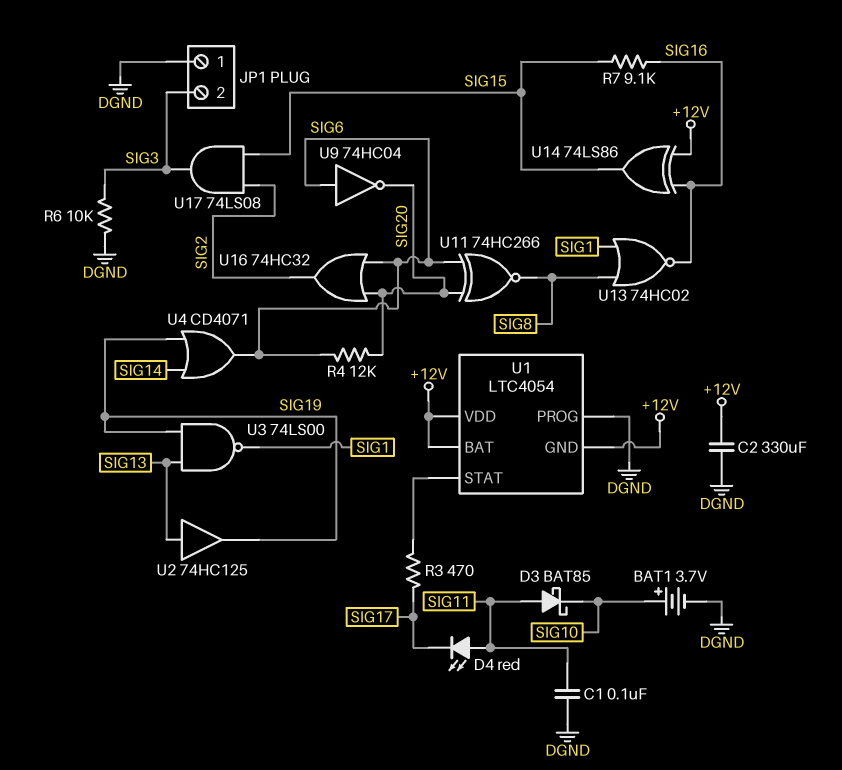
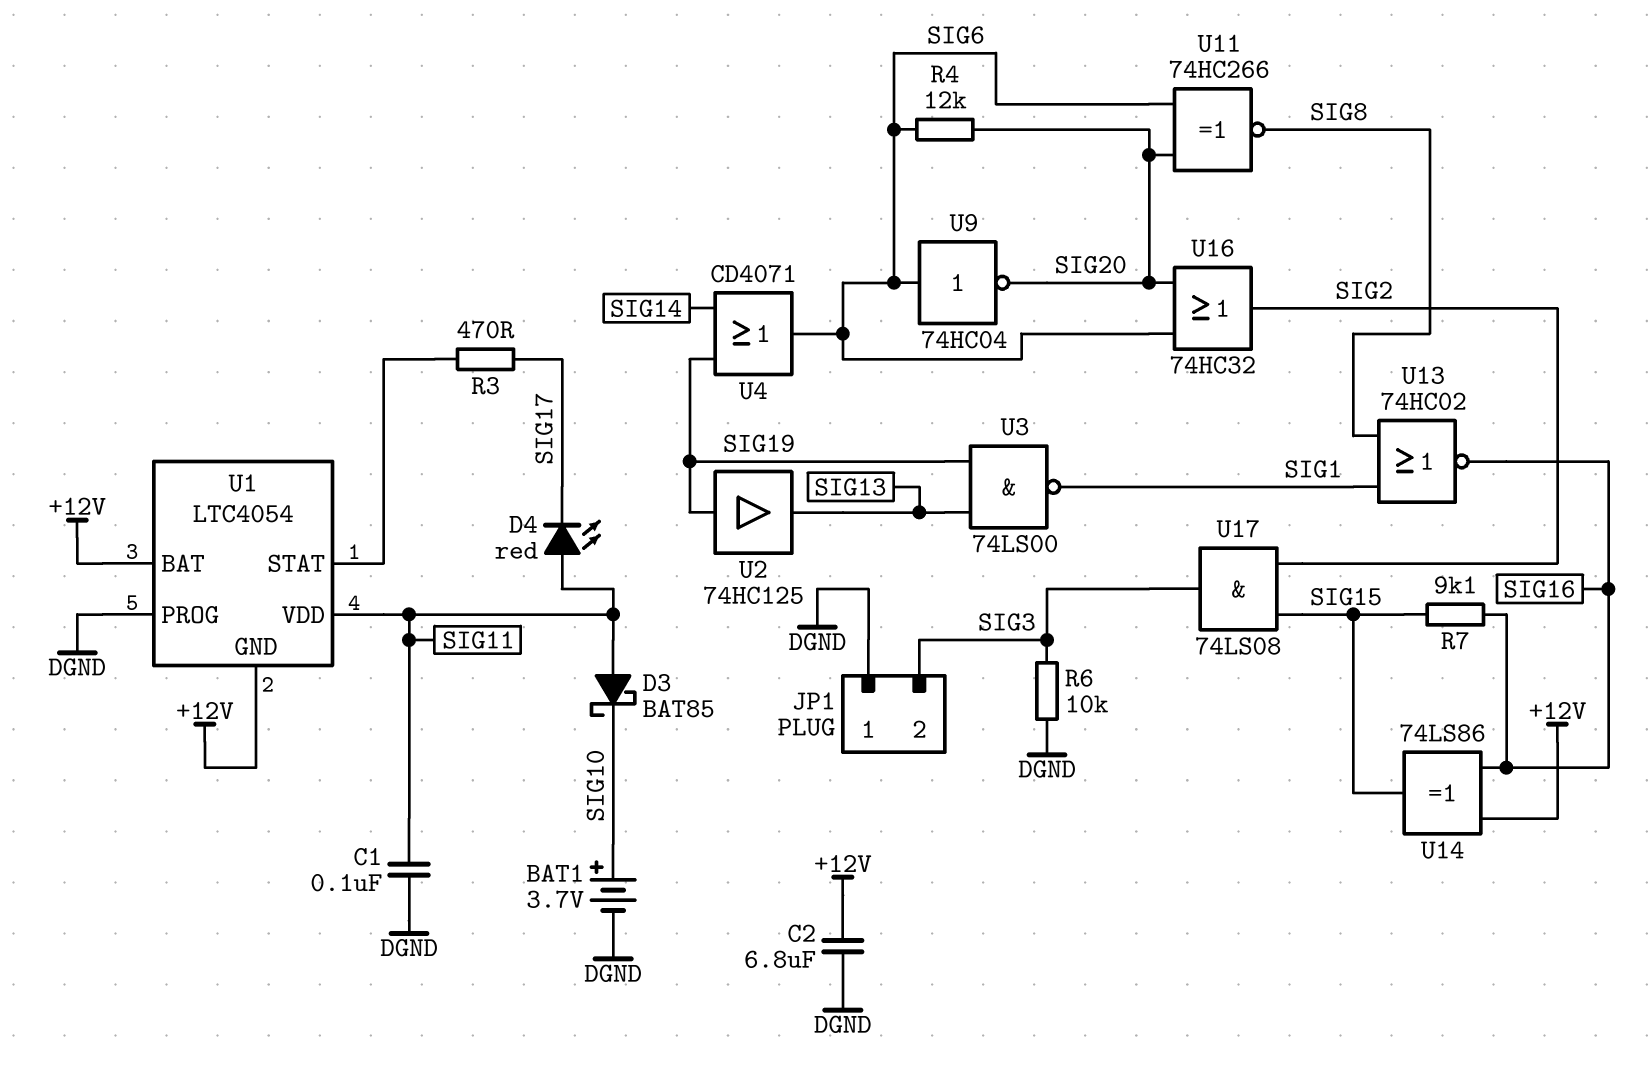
C2: 330uF (+12V, DGND) -> 6.8uF (+12V, DGND)
U1 pin VDD: +12V -> SIG11
U2: buffer 74HC125 (in SIG13, out SIG19) -> buffer 74HC125 (in SIG19, out SIG13)

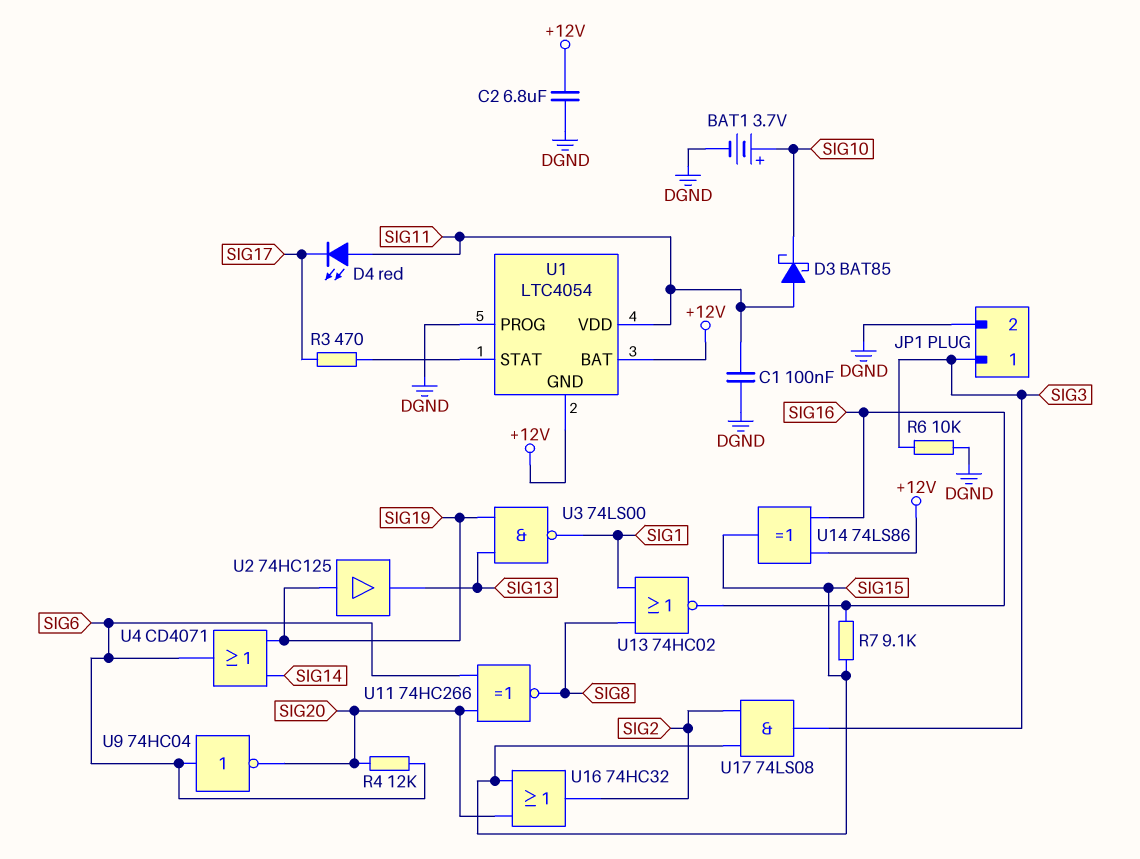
JP1 pin 1: DGND -> SIG3
JP1 pin 2: SIG3 -> DGND
U16: OR 74HC32 (in SIG6, in SIG20, out SIG2) -> OR 74HC32 (in SIG15, in SIG20, out SIG2)

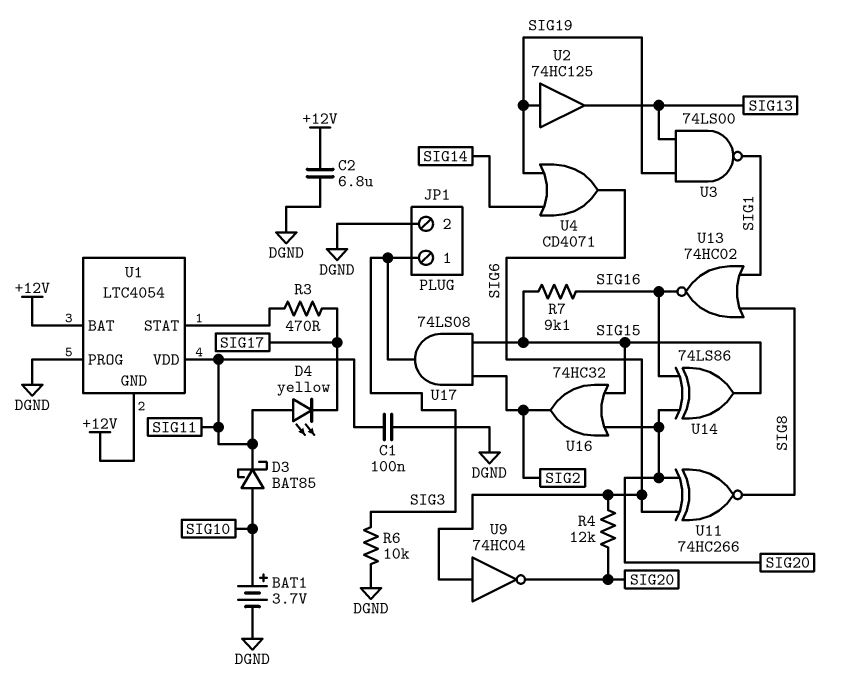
D3: schottky BAT85 (A SIG11, K SIG10) -> schottky BAT85 (A SIG10, K SIG11)
D4: LED red (A SIG11, K SIG17) -> LED yellow (A SIG11, K SIG17)
U14: XOR 74LS86 (in +12V, in SIG16, out SIG15) -> XOR 74LS86 (in SIG16, in SIG20, out SIG15)

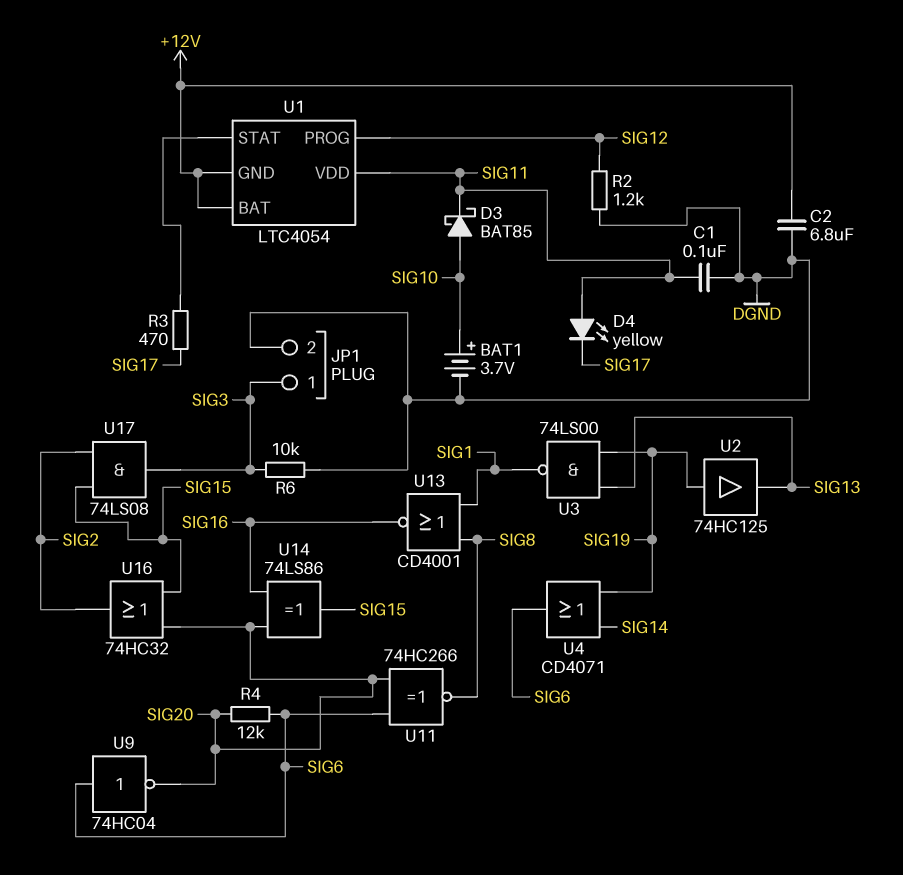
R2: none -> 1.2k (DGND, SIG12)
R7: 9.1k (SIG15, SIG16) -> none
U1 pin PROG: DGND -> SIG12
U13: NOR 74HC02 (in SIG1, in SIG8, out SIG16) -> NOR CD4001 (in SIG1, in SIG8, out SIG16)

